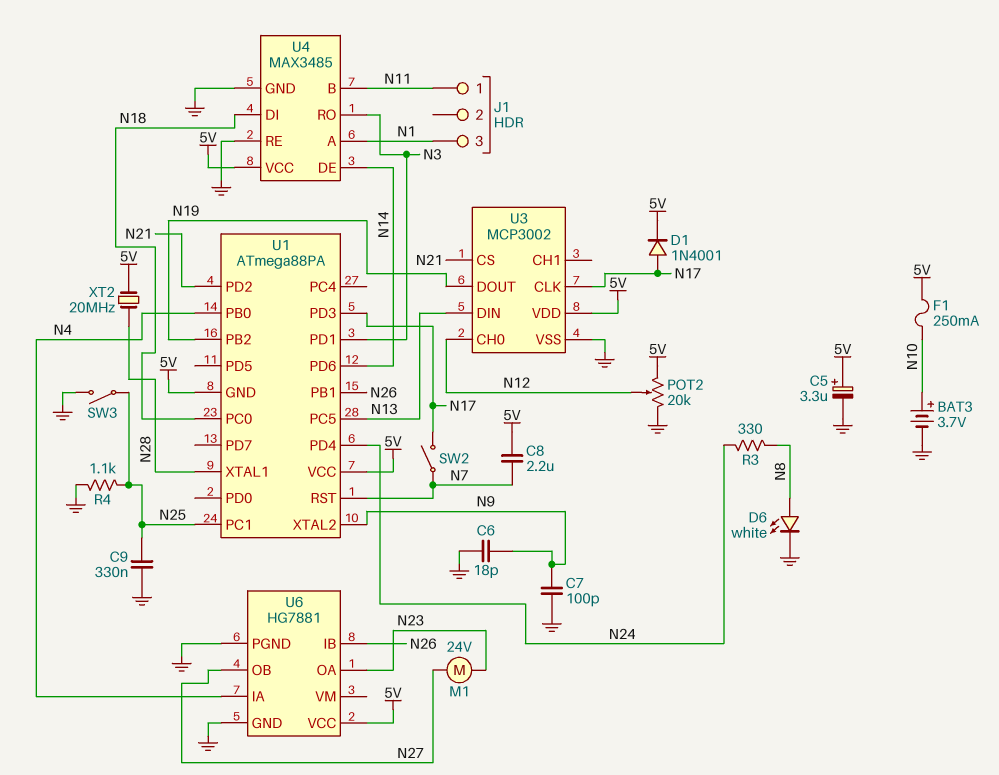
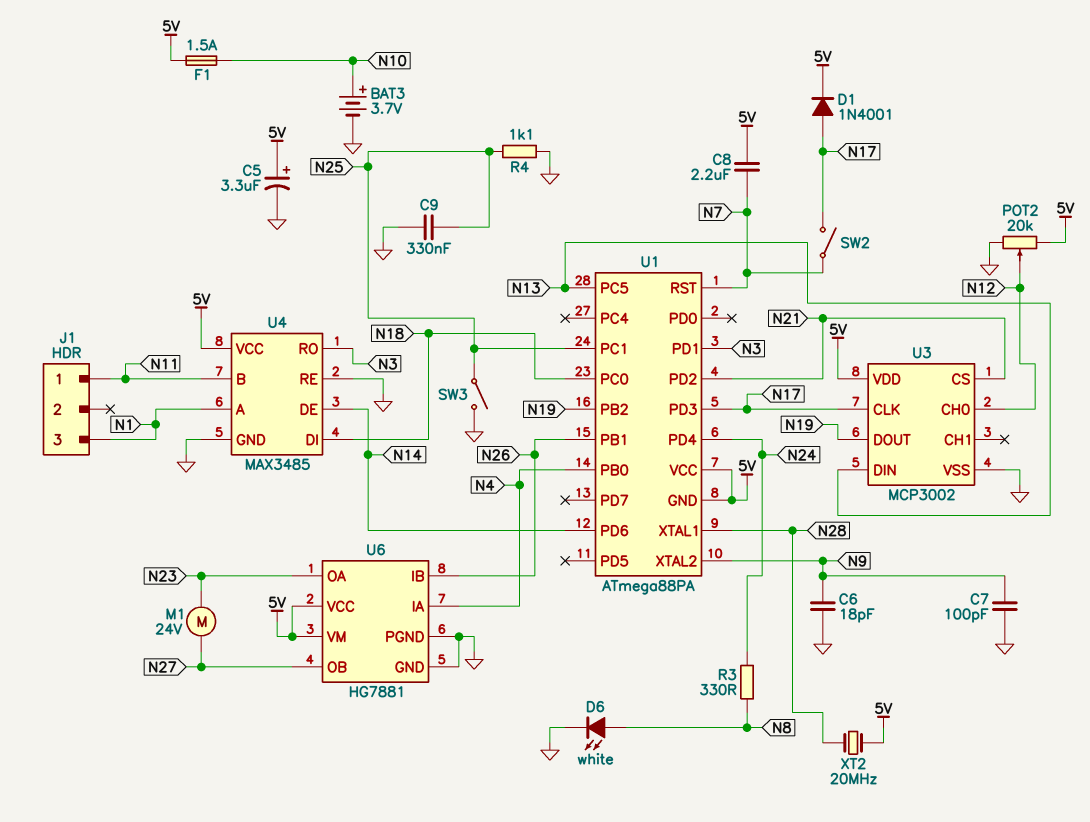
F1: 250mA (5V, N10) -> 1.5A (5V, N10)
U6 pin VM: none -> 5V

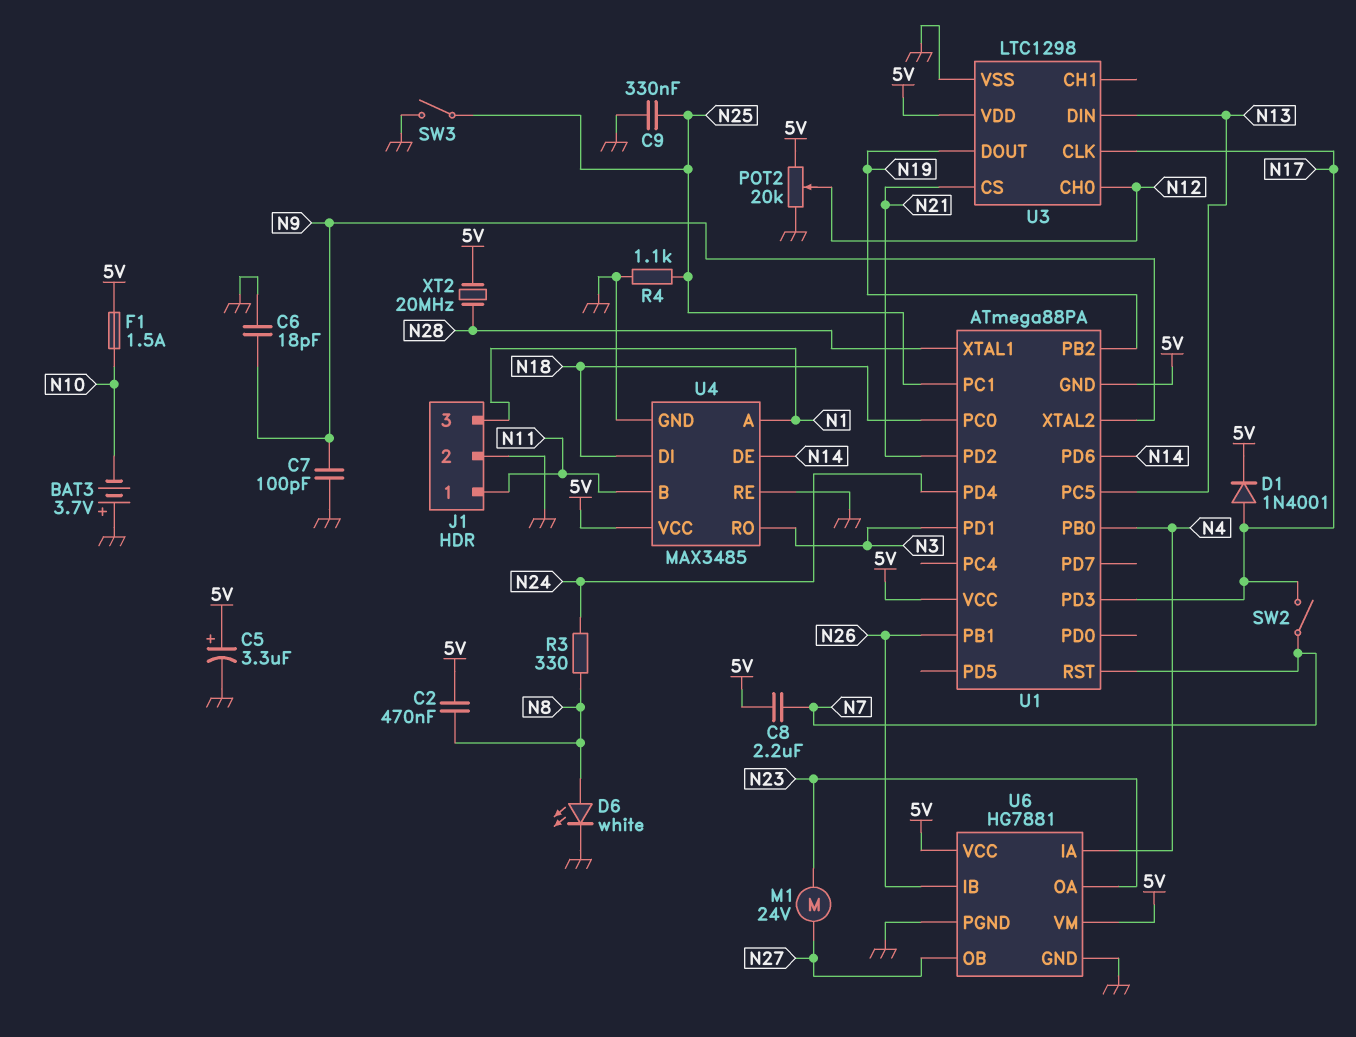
BAT3: 3.7V (plus N10, minus GND) -> 3.7V (plus GND, minus N10)
C2: none -> 470nF (5V, N8)
J1 pin 2: none -> GND
U3: MCP3002 -> LTC1298

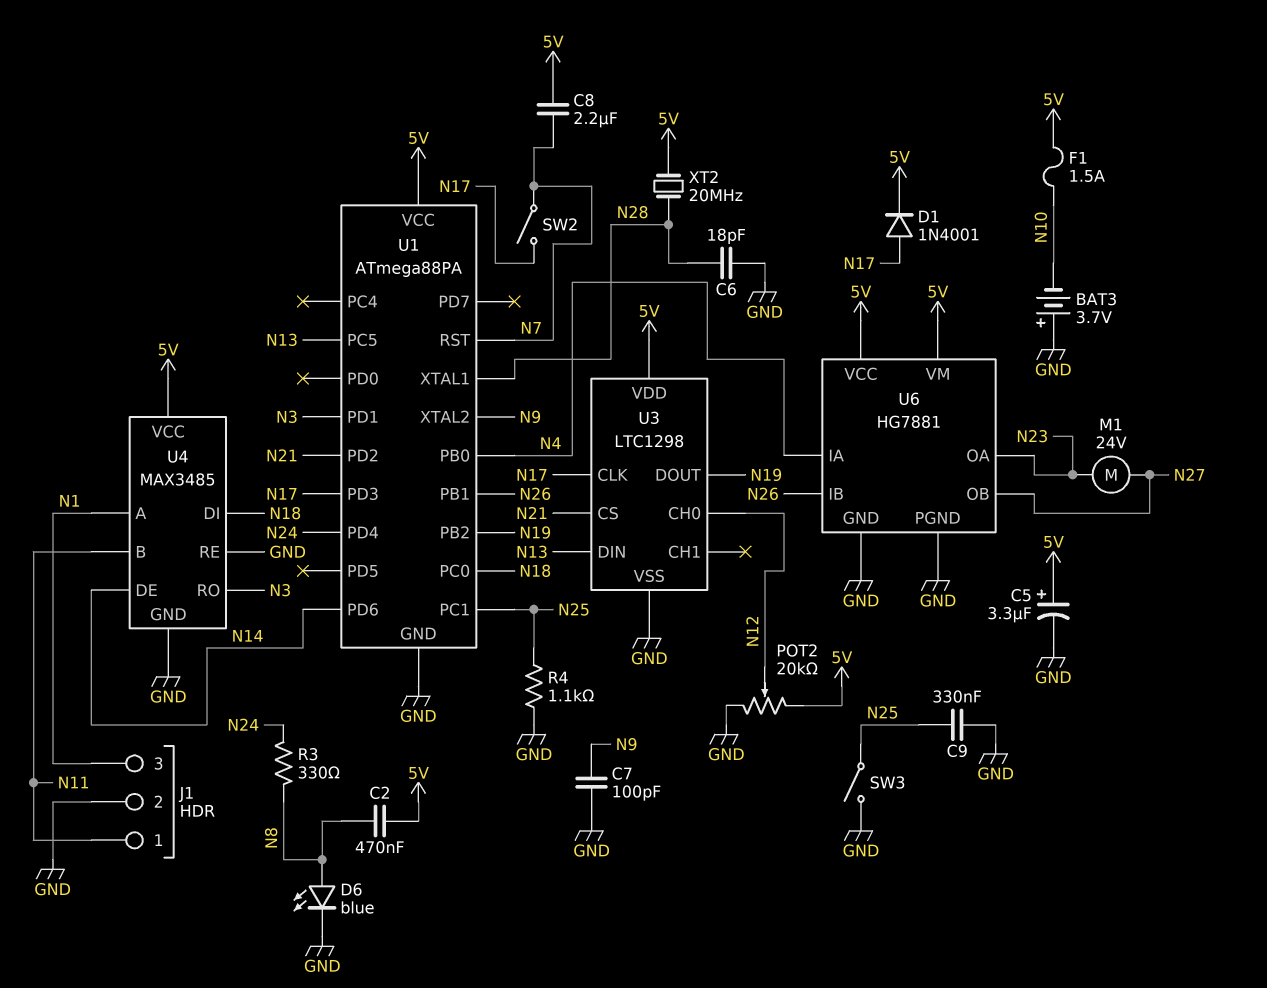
C6: 18pF (GND, N9) -> 18pF (GND, N28)
D6: LED white (A N8, K GND) -> LED blue (A N8, K GND)
U1 pin GND: 5V -> GND

